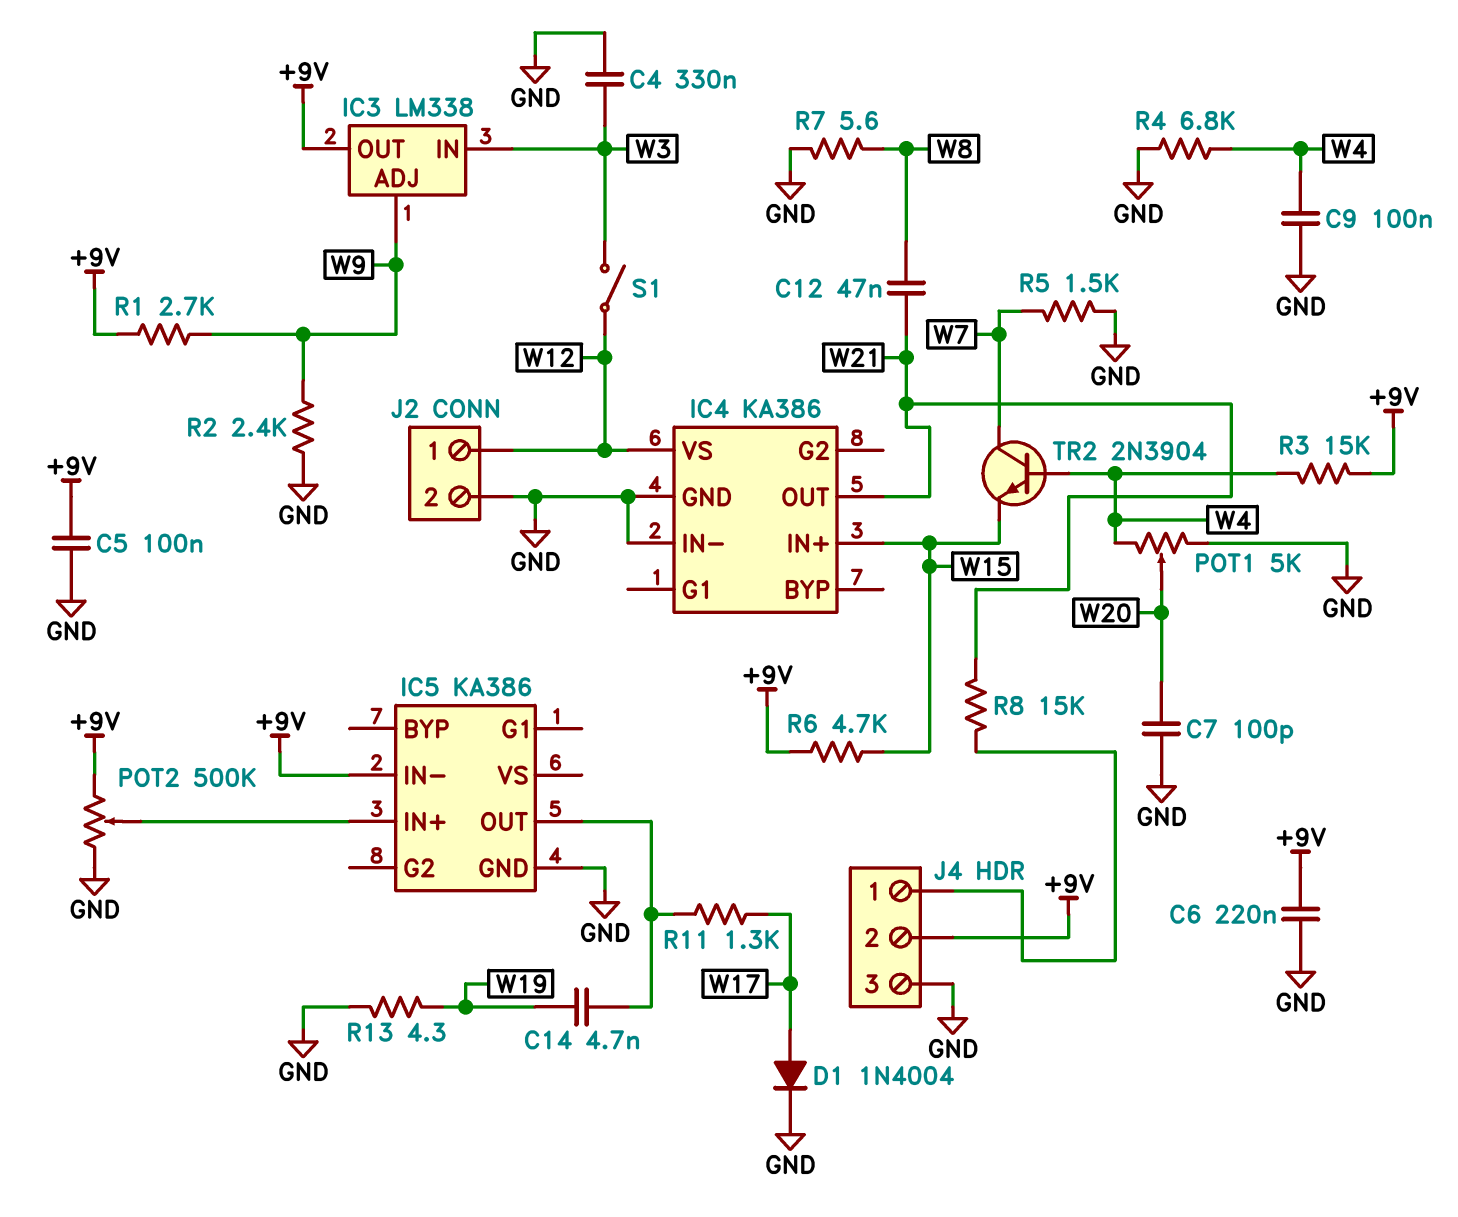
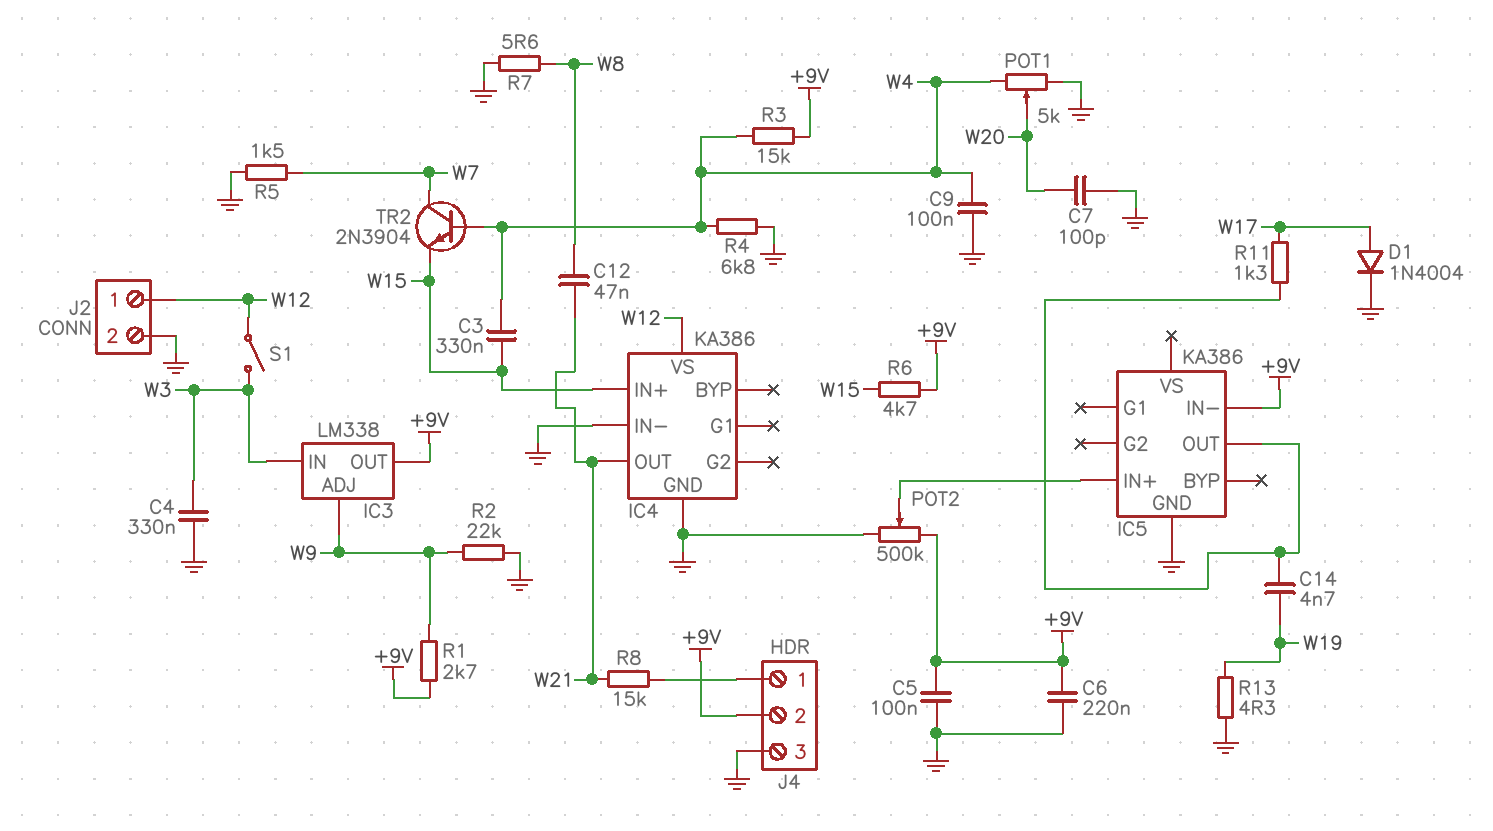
C3: none -> 330nF (W4, W15)
R2: 2.4k (GND, W9) -> 22k (GND, W9)

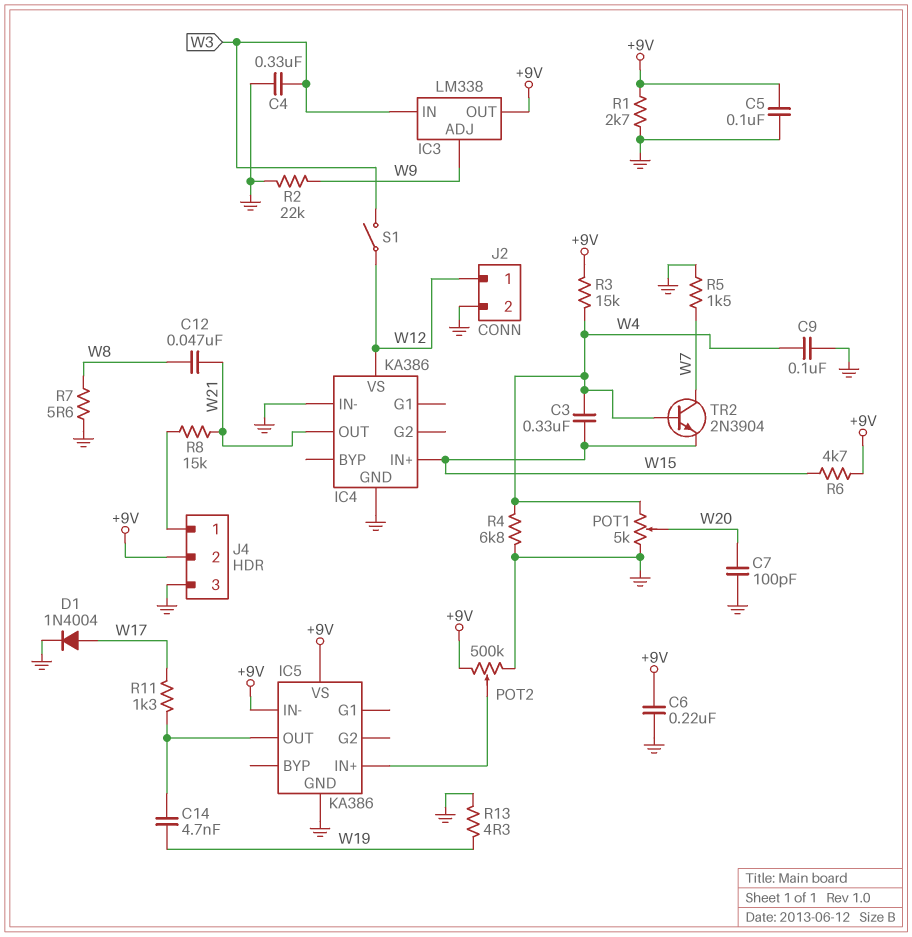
IC5 pin VS: none -> +9V
R1: 2.7k (+9V, W9) -> 2.7k (+9V, GND)

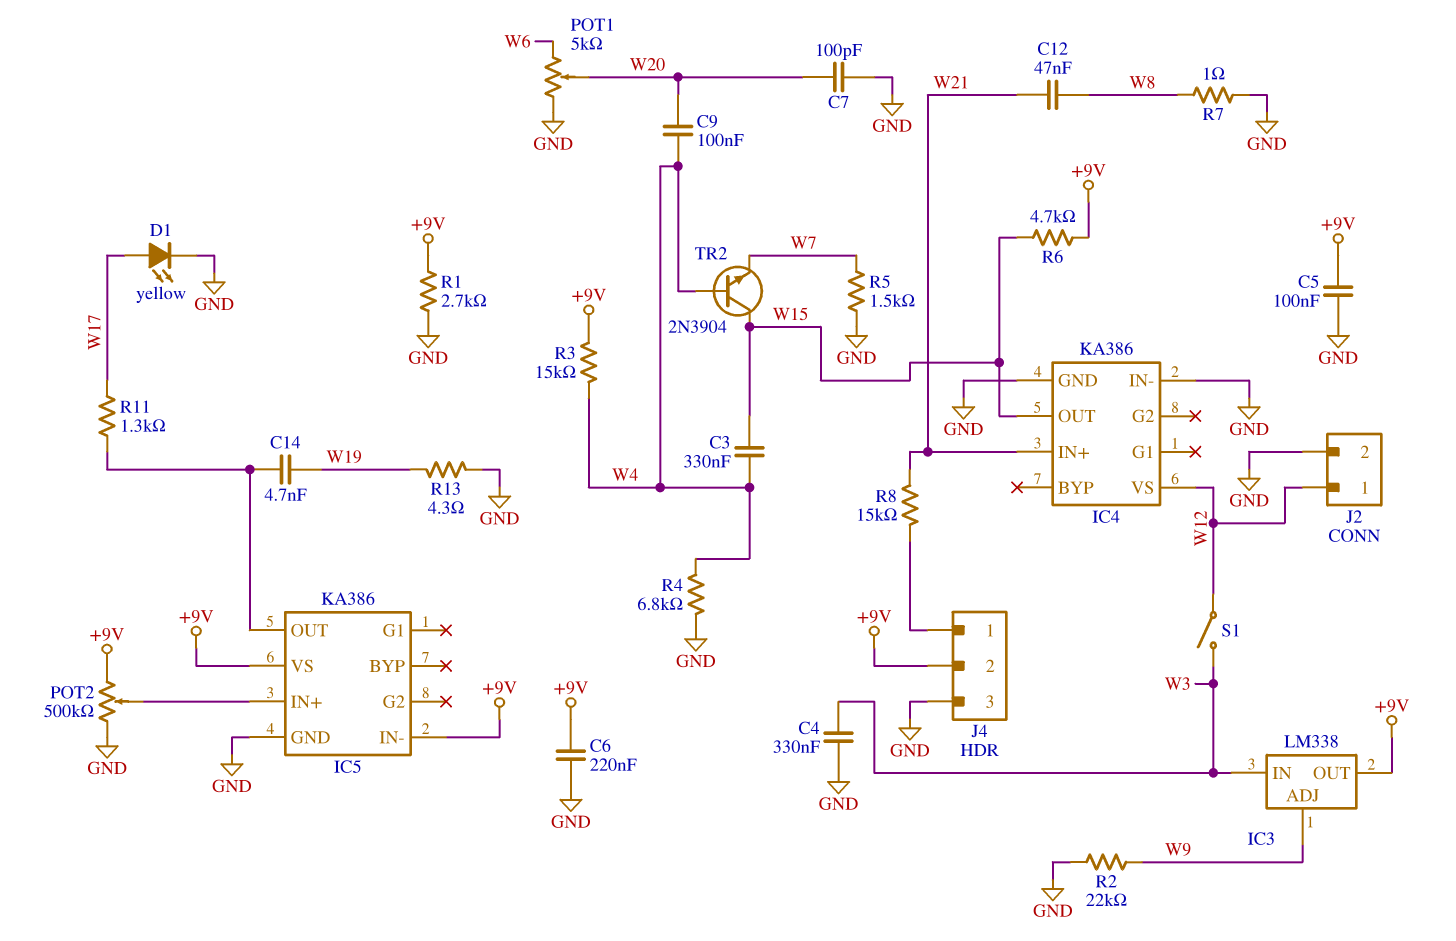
C9: 100nF (GND, W4) -> 100nF (W4, W20)
D1: diode 1N4004 (A W17, K GND) -> LED yellow (A W17, K GND)
IC4 pin IN+: W15 -> W21
IC4 pin OUT: W21 -> W15
POT1: 5k (GND, W4, wiper W20) -> 5k (GND, W6, wiper W20)
R7: 5.6 (GND, W8) -> 1 (GND, W8)
TR2: NPN 2N3904 (B W4, C W7, E W15) -> NPN 2N3904 (B W4, C W15, E W7)

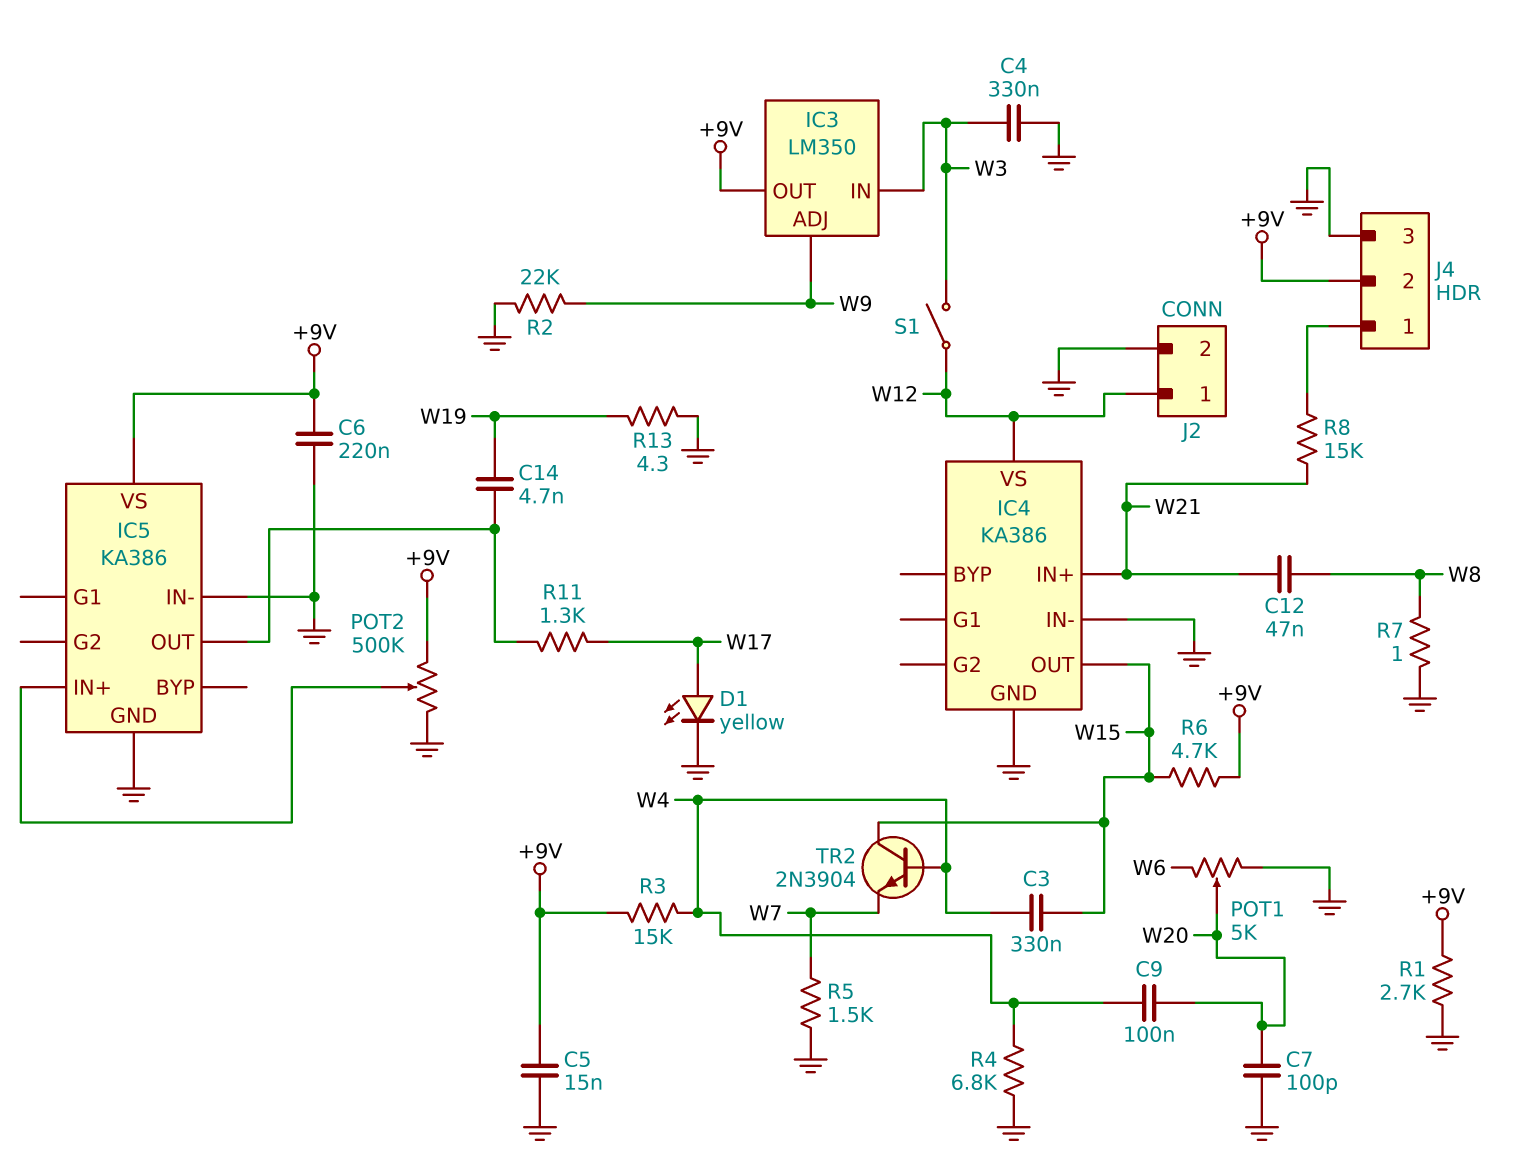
C5: 100nF (+9V, GND) -> 15nF (+9V, GND)
IC3: LM338 -> LM350
IC5 pin IN-: +9V -> GND

